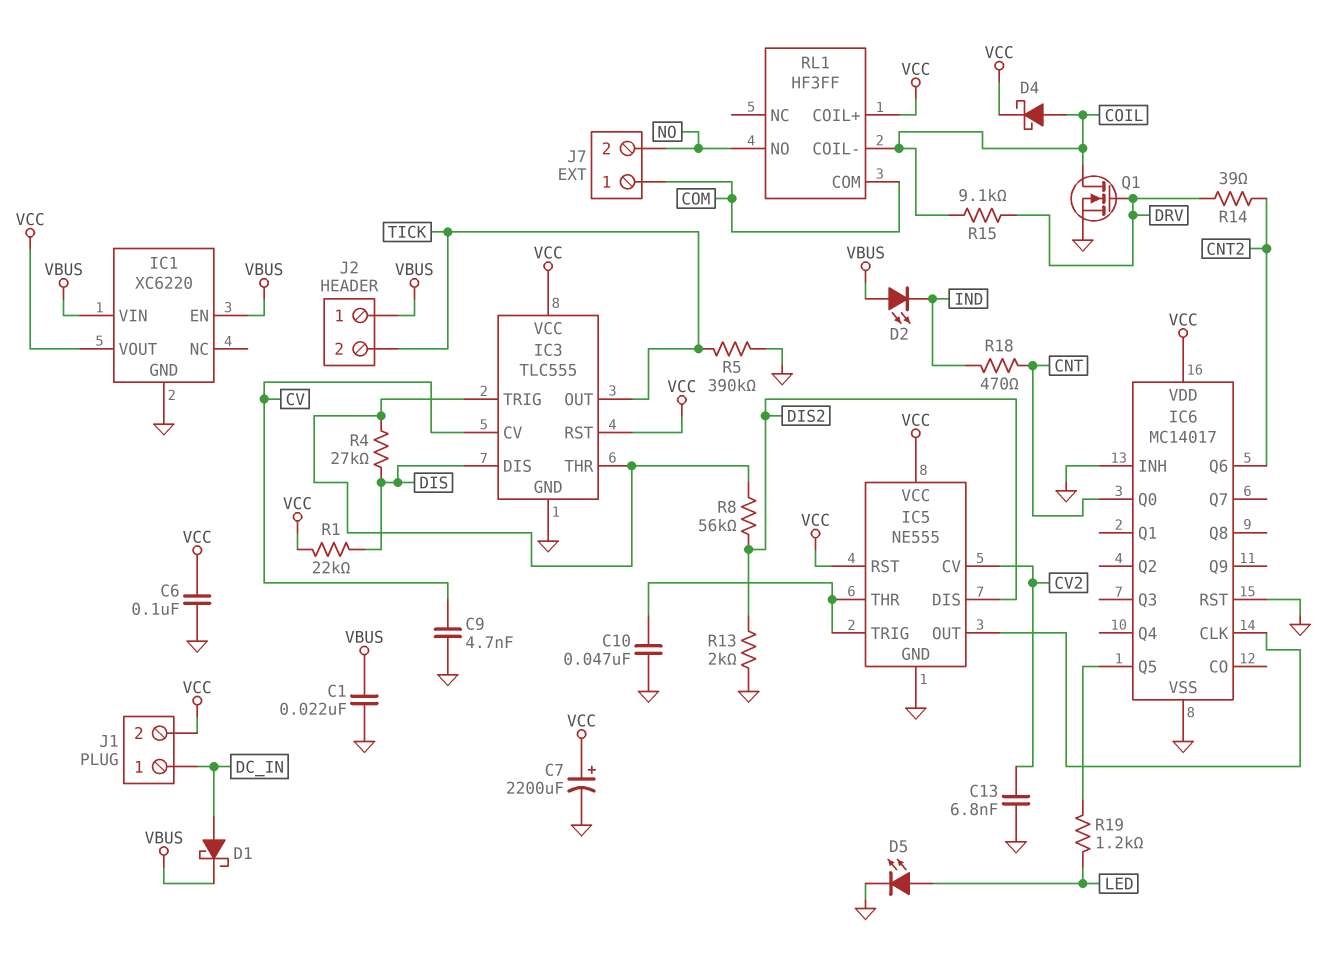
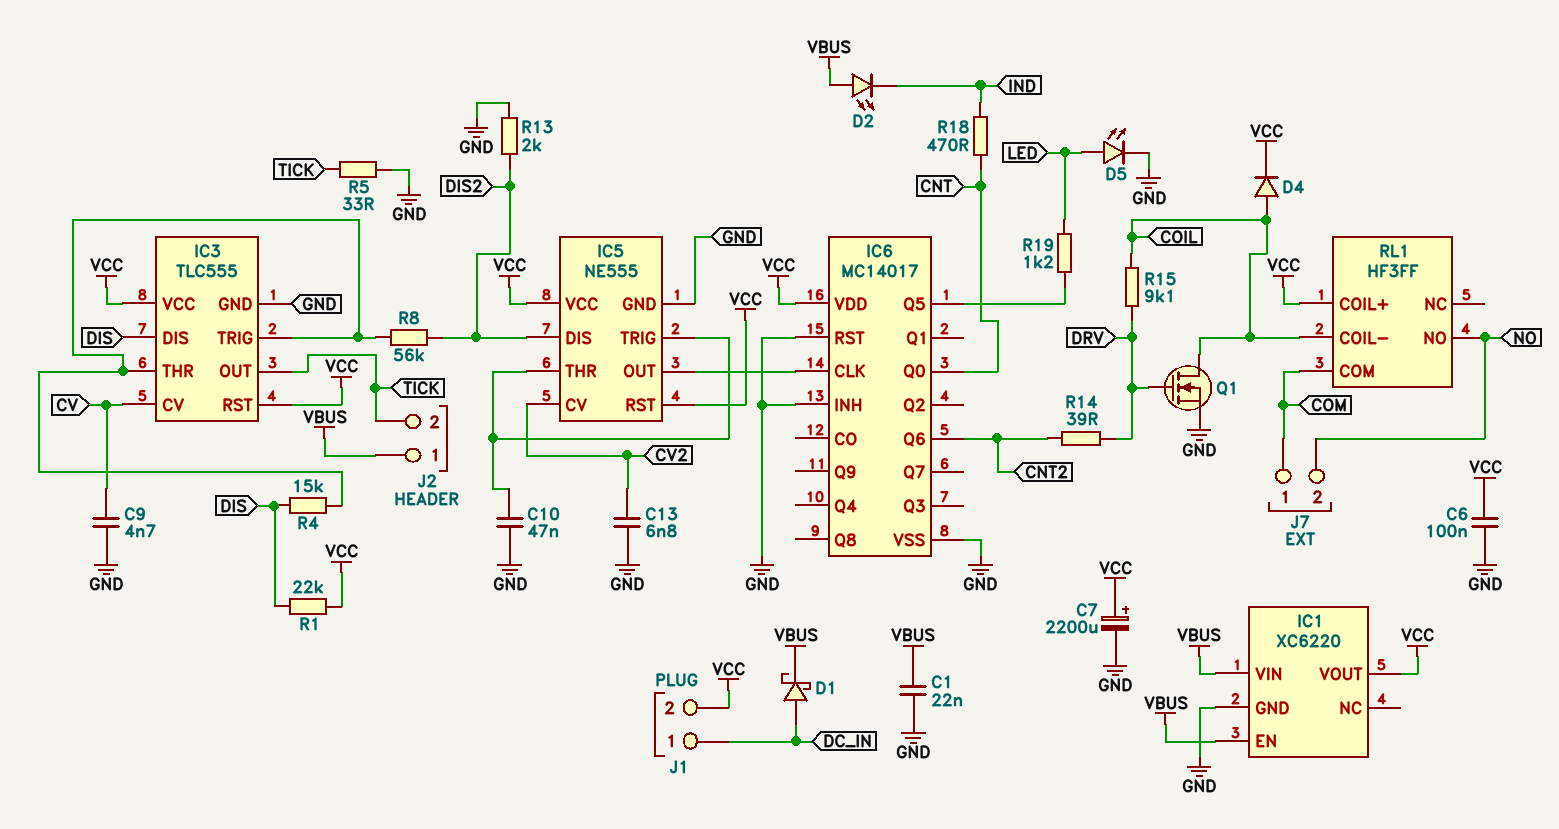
D4: schottky (A COIL, K VCC) -> diode (A COIL, K VCC)
R4: 27k (DIS, IC3/THR) -> 15k (DIS, IC3/THR)
R5: 390k (GND, TICK) -> 33 (GND, TICK)

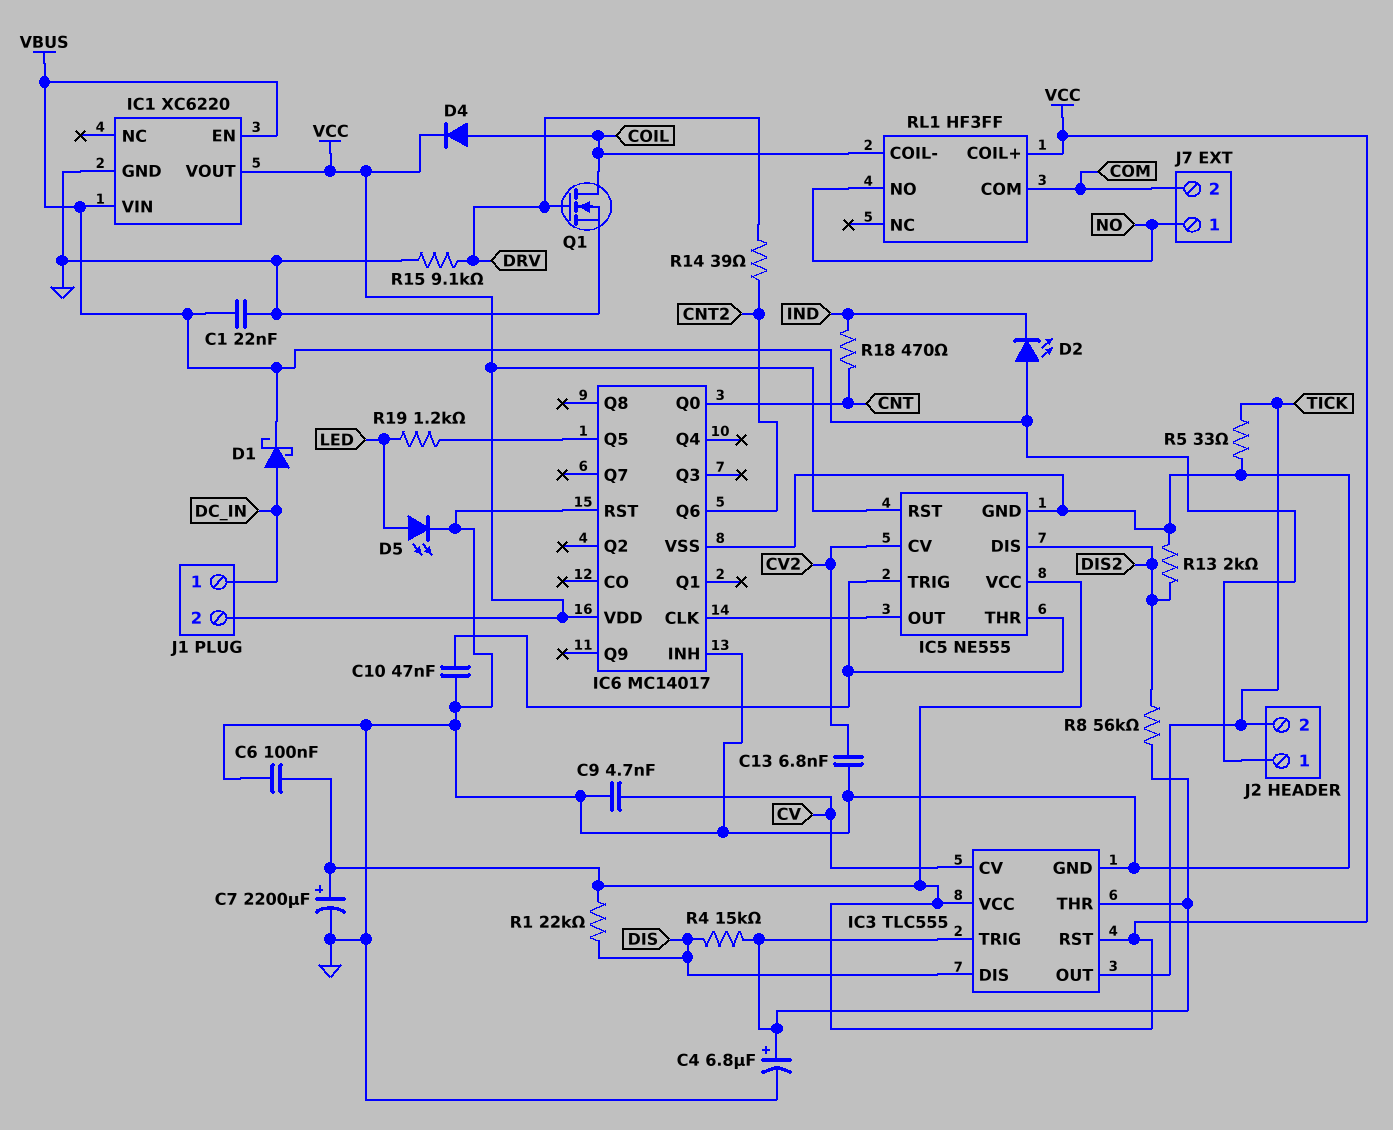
C4: none -> 6.8uF (plus IC3/THR, minus GND)
J7 pin 1: COM -> NO
J7 pin 2: NO -> COM
R15: 9.1k (COIL, DRV) -> 9.1k (DRV, GND)

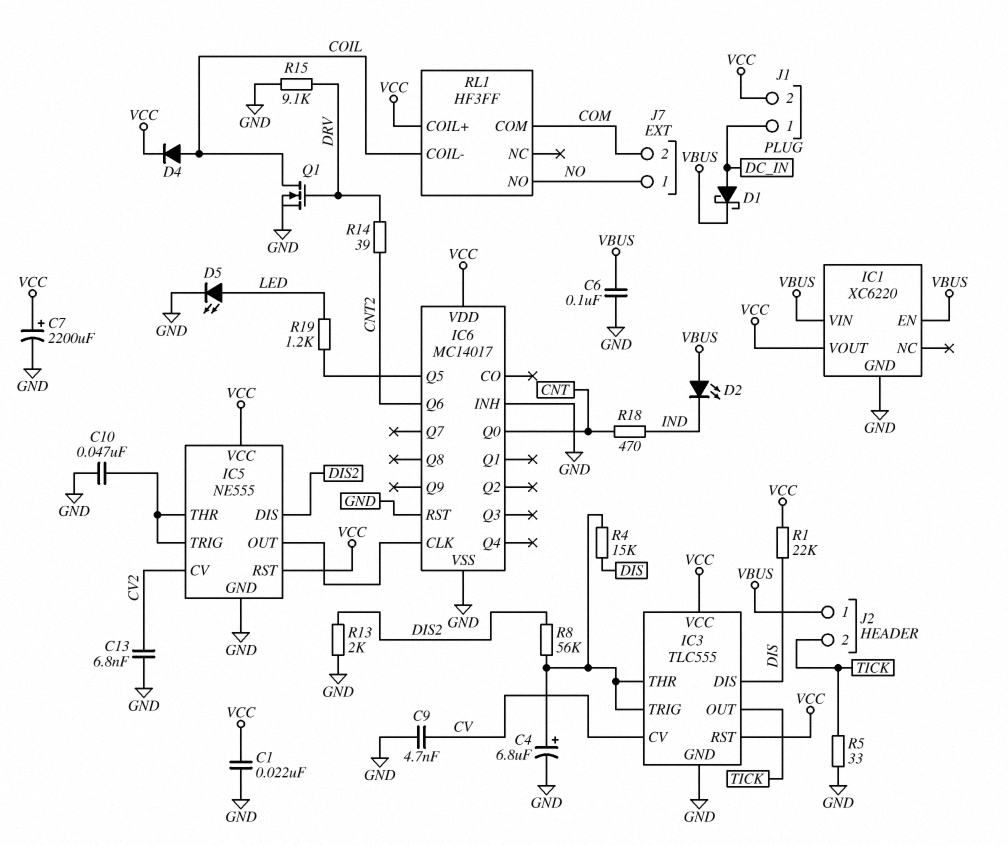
C1: 22nF (GND, VBUS) -> 22nF (GND, VCC)
C6: 100nF (GND, VCC) -> 100nF (GND, VBUS)

